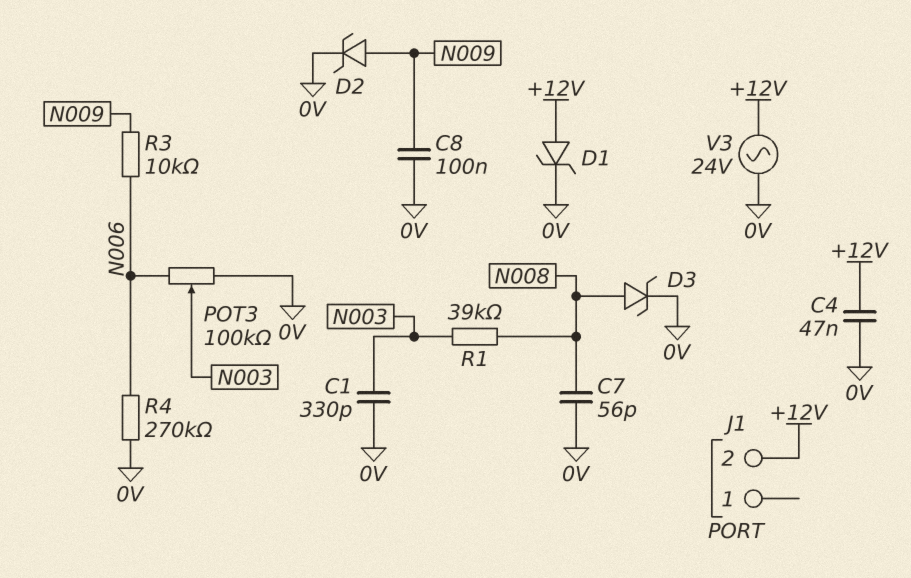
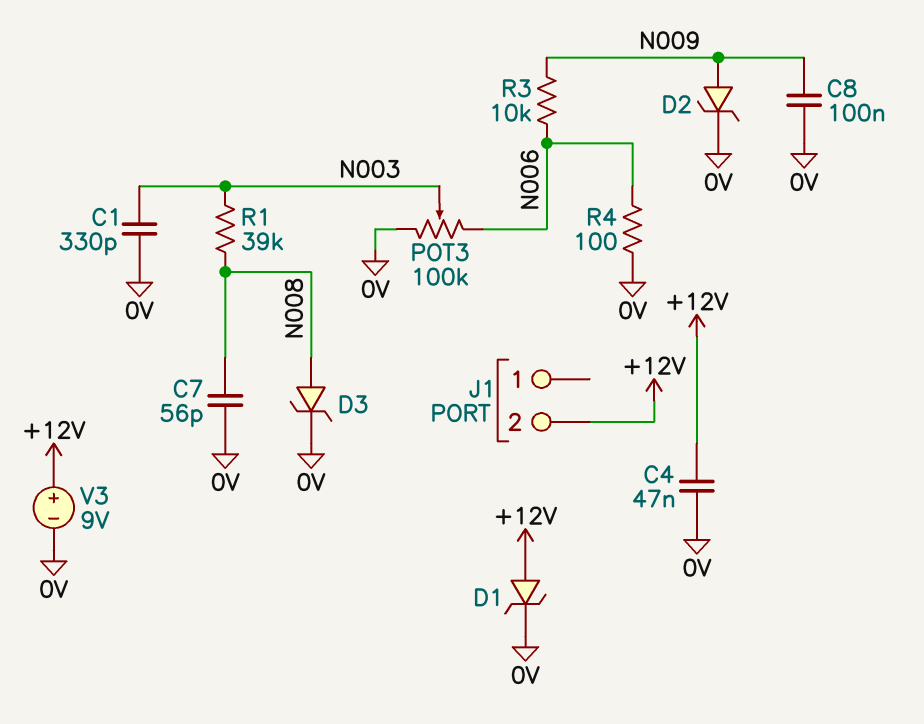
R4: 270k (0V, N006) -> 100 (0V, N006)
V3: AC 24V (+12V, 0V) -> 9V (plus +12V, minus 0V)

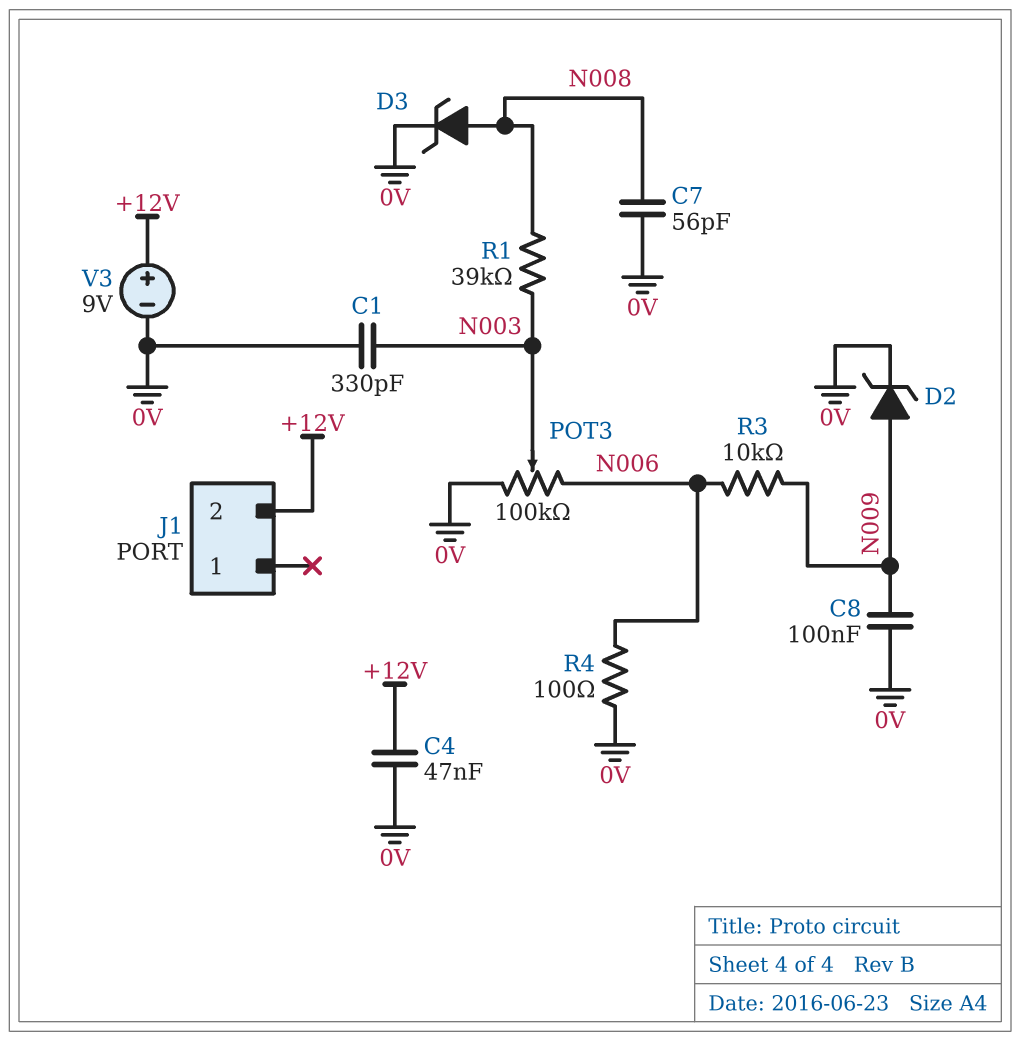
D1: zener (A +12V, K 0V) -> none

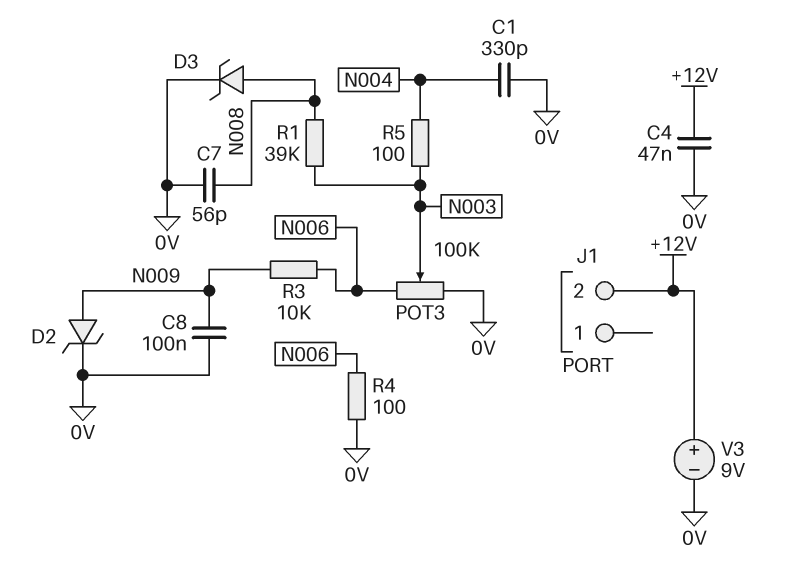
C1: 330pF (0V, N003) -> 330pF (0V, N004)
R5: none -> 100 (N003, N004)

